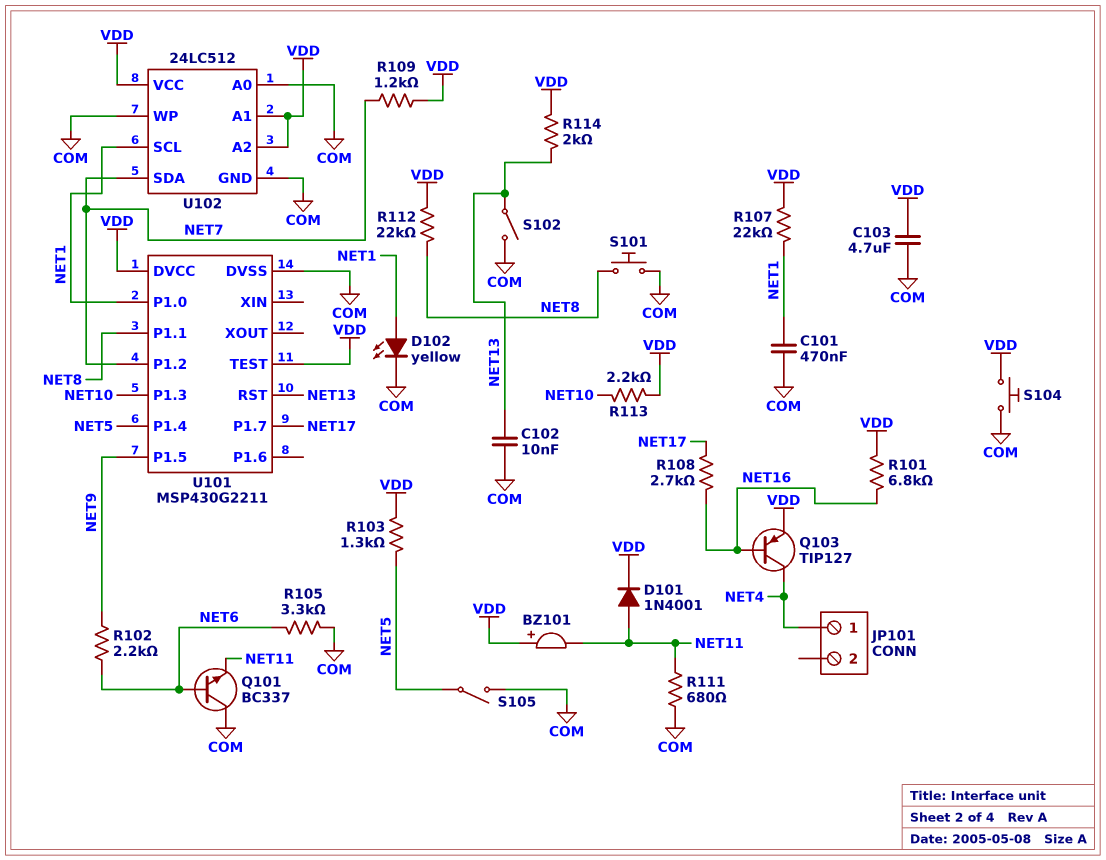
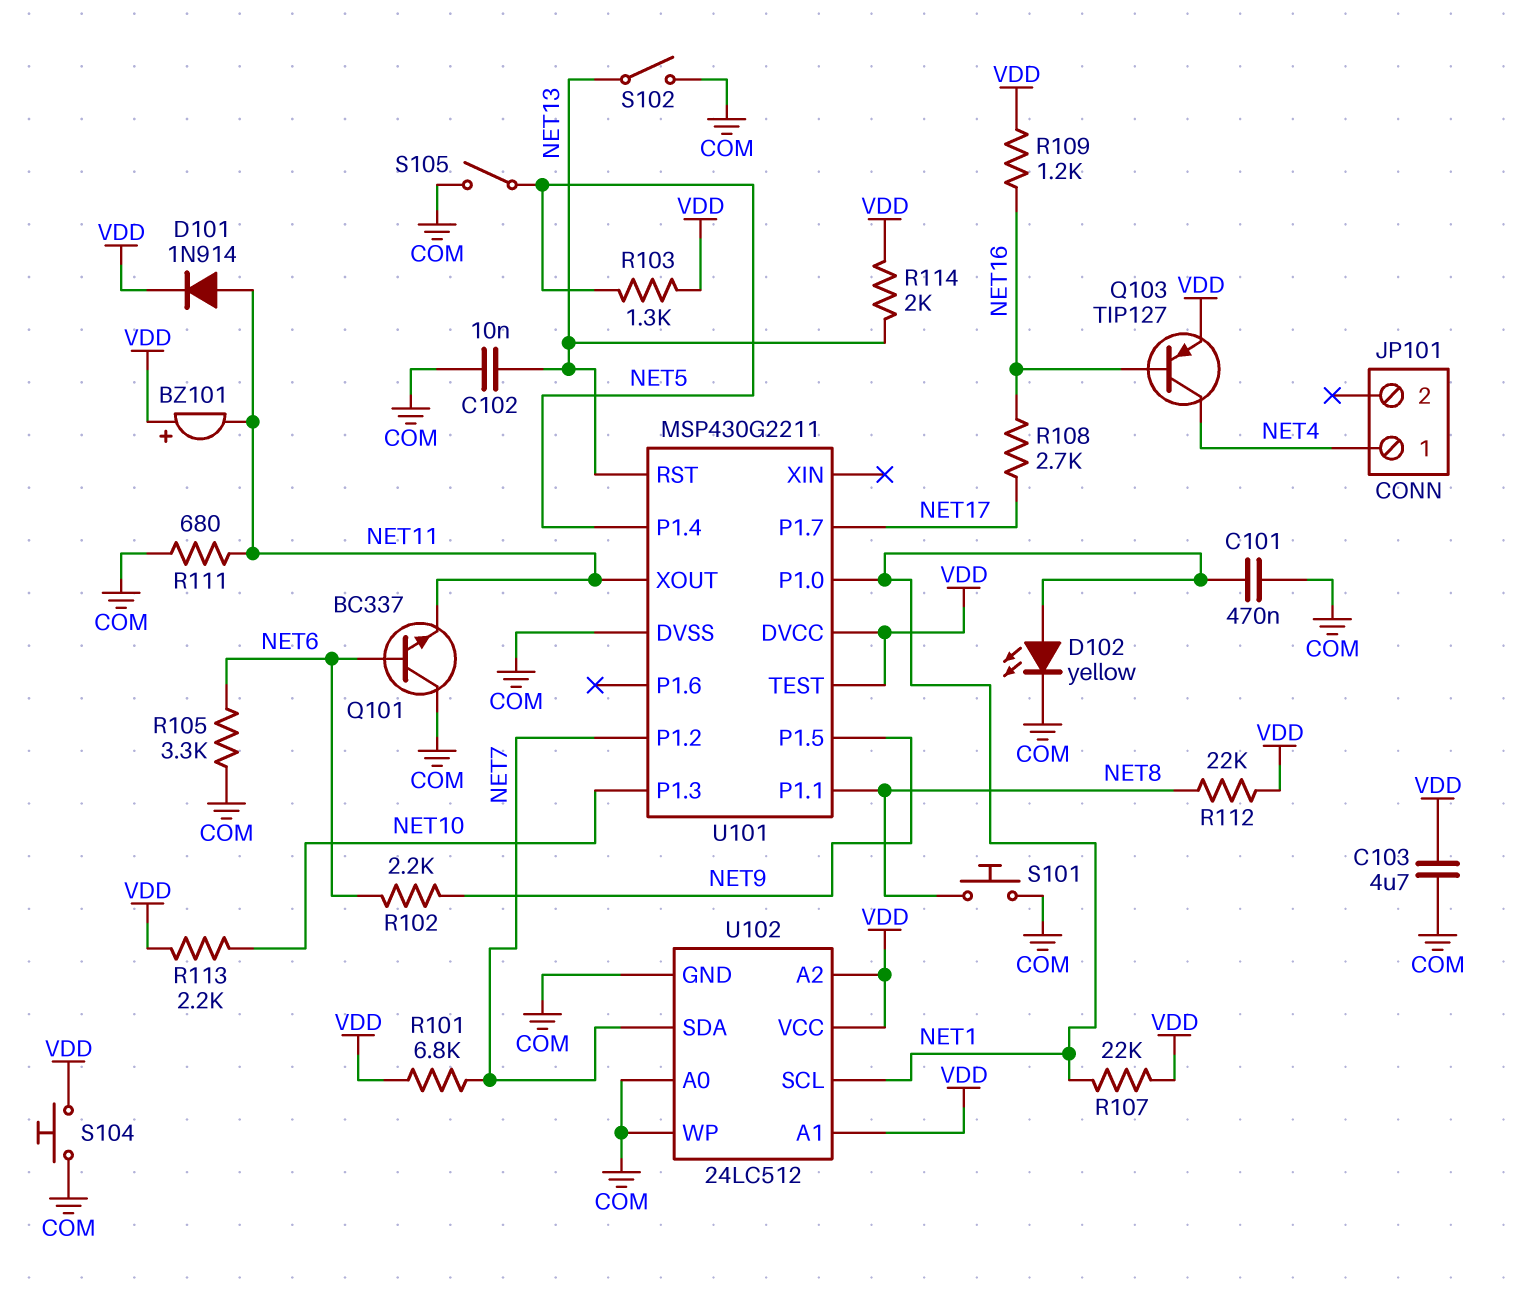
D101: diode 1N4001 (A NET11, K VDD) -> diode 1N914 (A NET11, K VDD)
R101: 6.8k (NET16, VDD) -> 6.8k (NET7, VDD)
R109: 1.2k (NET7, VDD) -> 1.2k (NET16, VDD)
U101 pin XOUT: none -> NET11

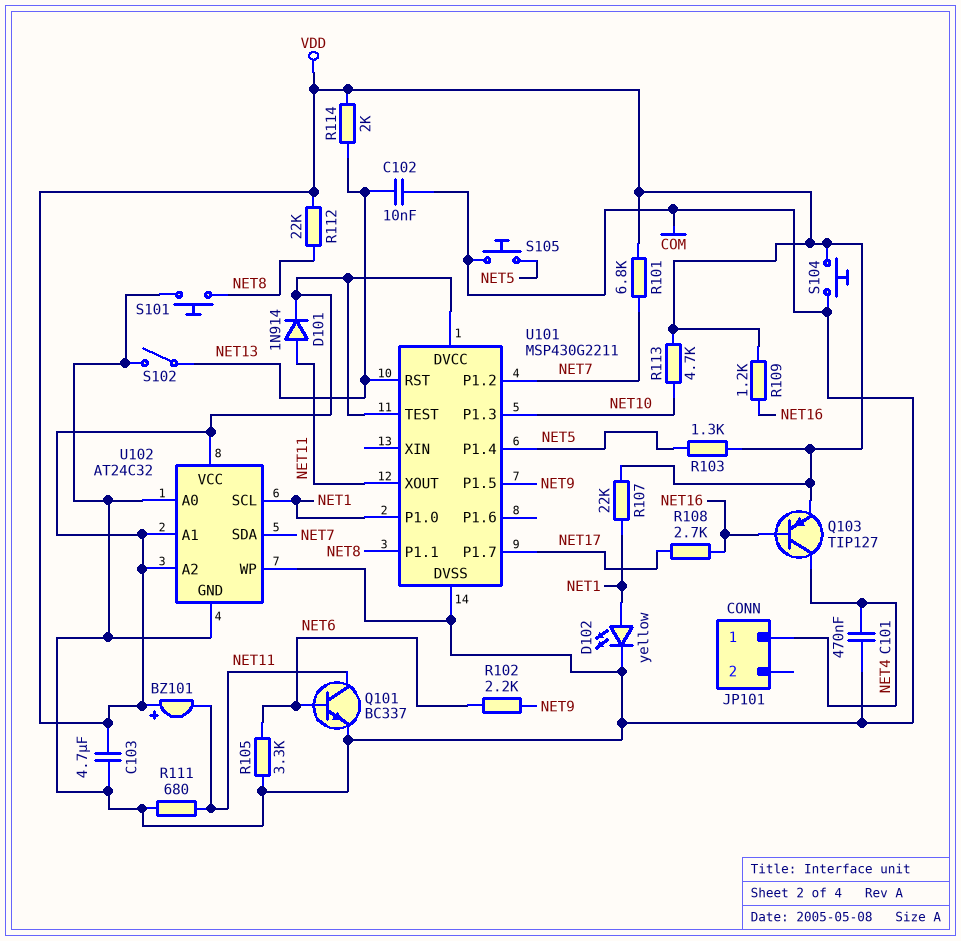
C101: 470nF (COM, NET1) -> 470nF (COM, NET4)
Q101: NPN BC337 (B NET6, C COM, E NET11) -> NPN BC337 (B NET6, C NET11, E COM)
R113: 2.2k (NET10, VDD) -> 4.7k (NET10, VDD)
S105: switch (COM, NET5) -> button (COM, NET5)
U102: 24LC512 -> AT24C32

